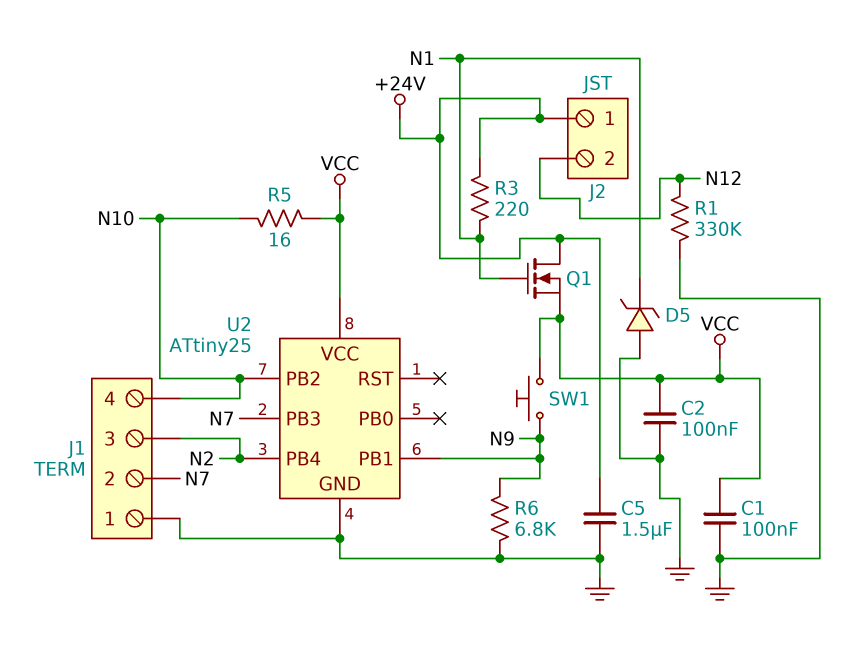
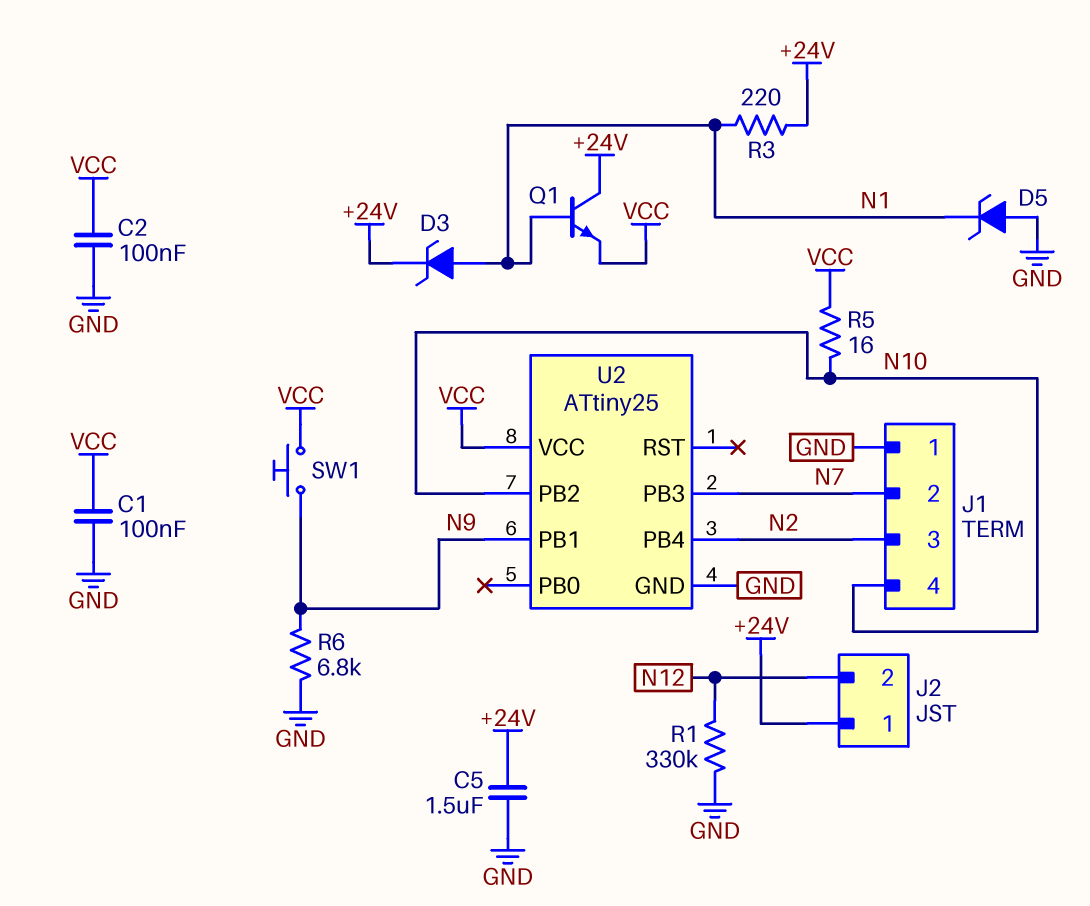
D3: none -> zener (A N1, K +24V)
Q1: NMOS (G N1, D +24V, S VCC) -> NPN (B N1, C +24V, E VCC)

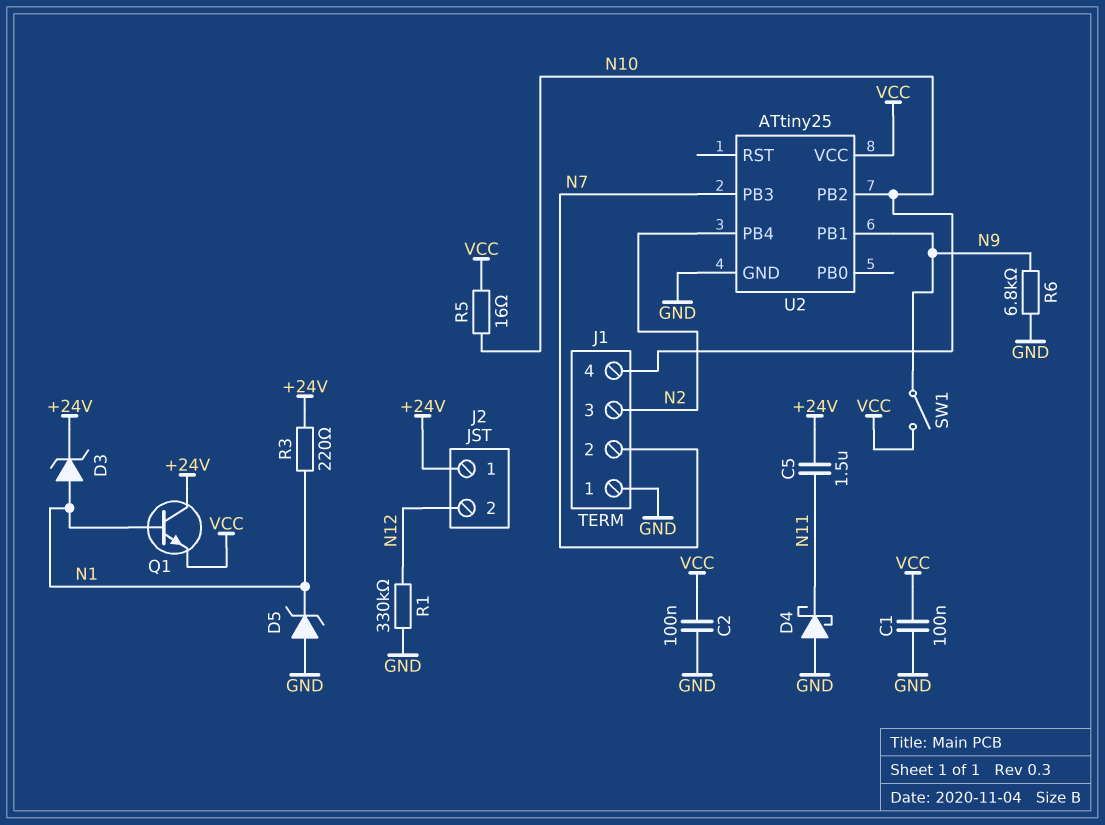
C5: 1.5uF (+24V, GND) -> 1.5uF (+24V, N11)
D4: none -> schottky (A GND, K N11)
SW1: button (N9, VCC) -> switch (N9, VCC)

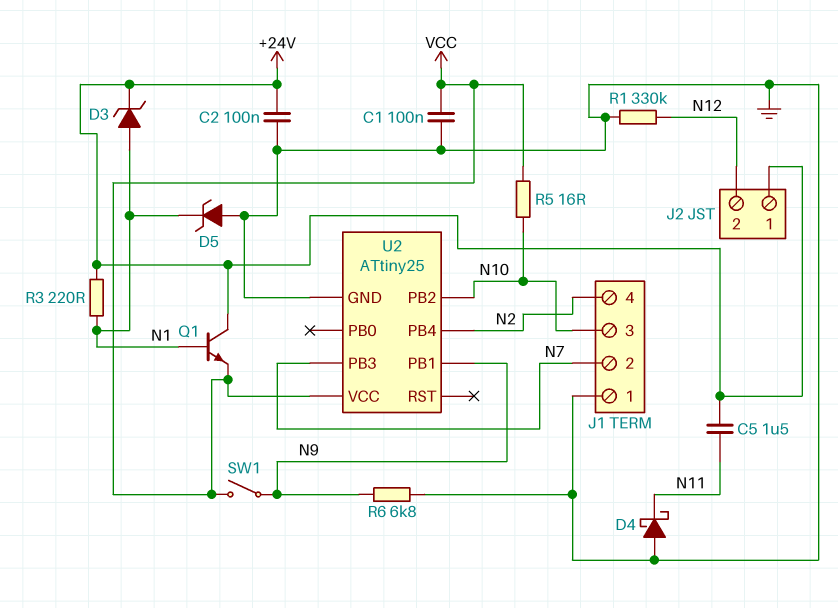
C2: 100nF (GND, VCC) -> 100nF (+24V, GND)
J1 pin 3: N2 -> N10
J1 pin 4: N10 -> N2

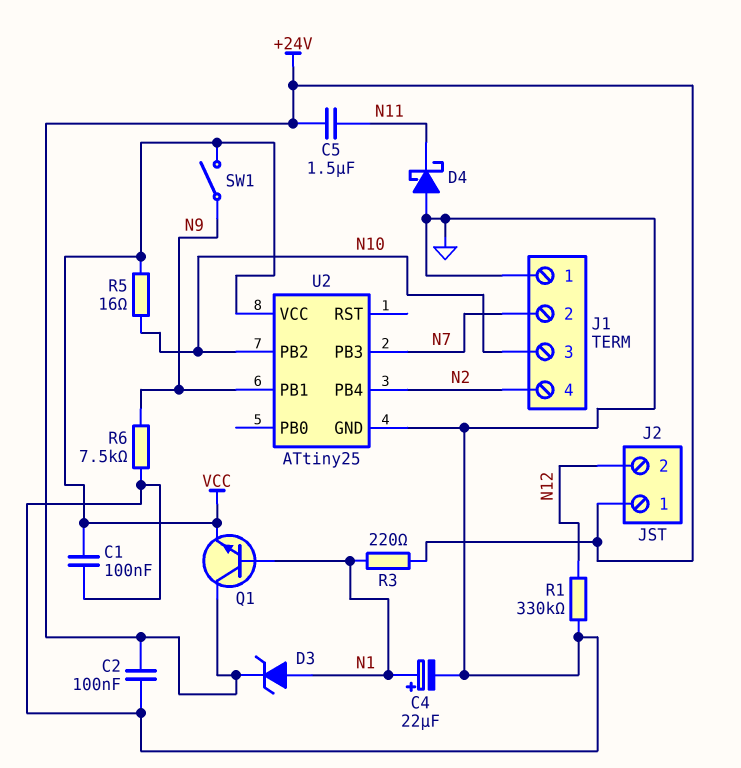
C4: none -> 22uF (plus N1, minus GND)
D5: zener (A GND, K N1) -> none
R6: 6.8k (GND, N9) -> 7.5k (GND, N9)

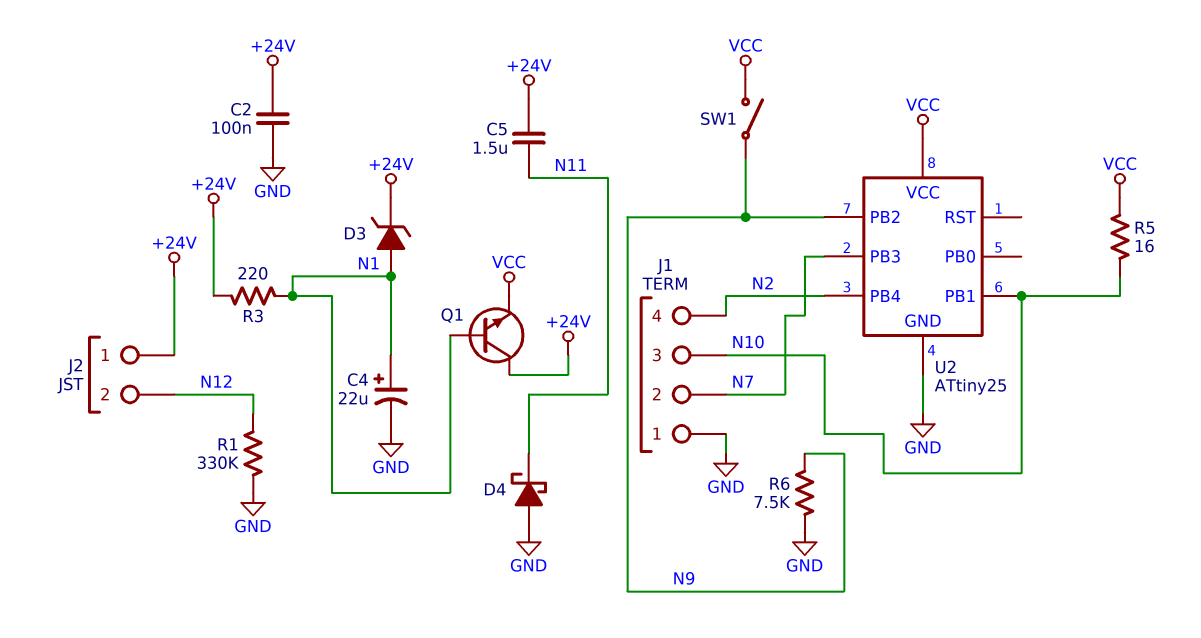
C1: 100nF (GND, VCC) -> none
U2 pin PB1: N9 -> N10
U2 pin PB2: N10 -> N9

